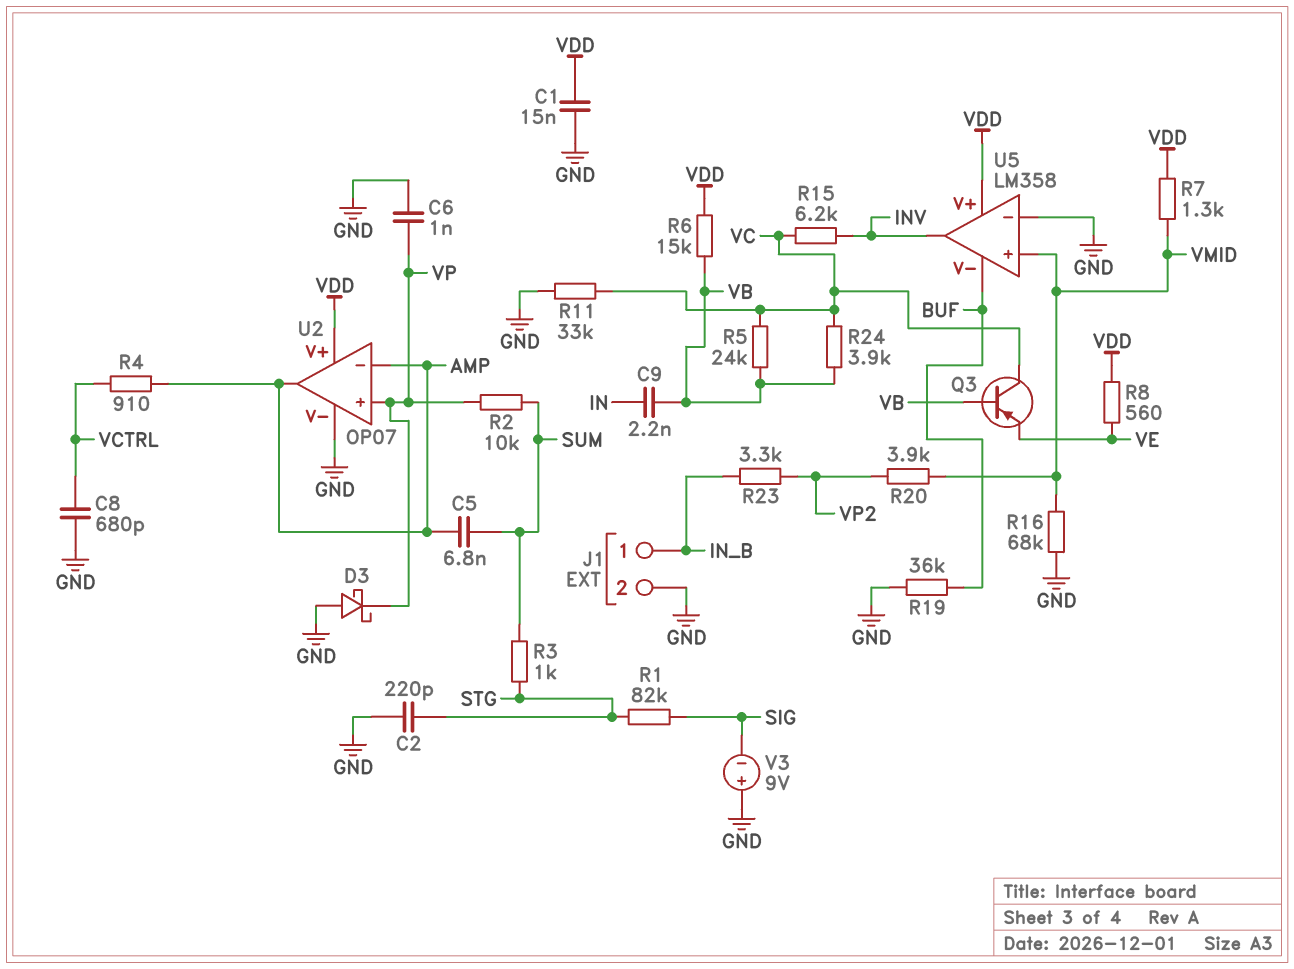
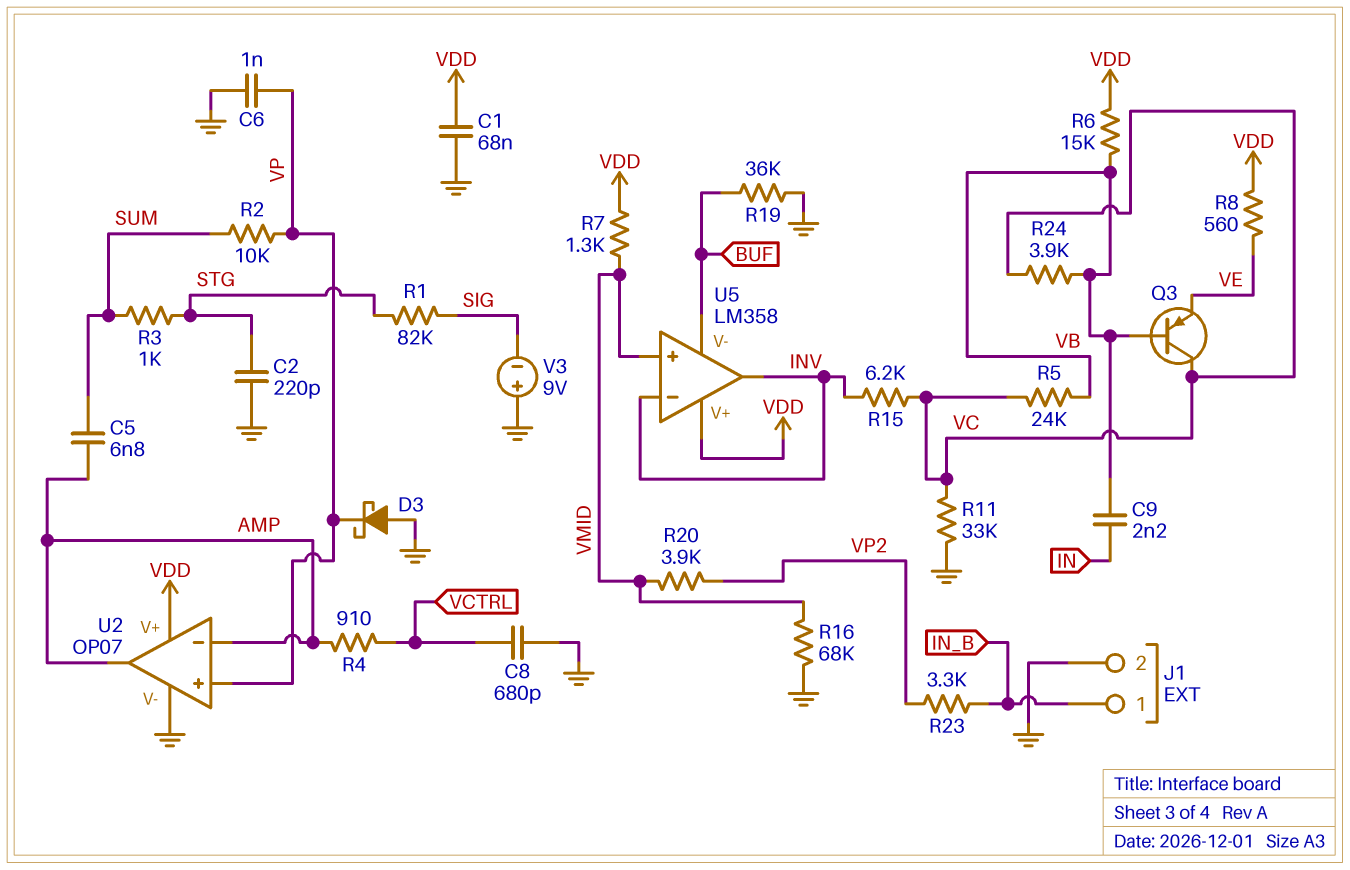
C1: 15nF (GND, VDD) -> 68nF (GND, VDD)
U5 pin in-: GND -> INV

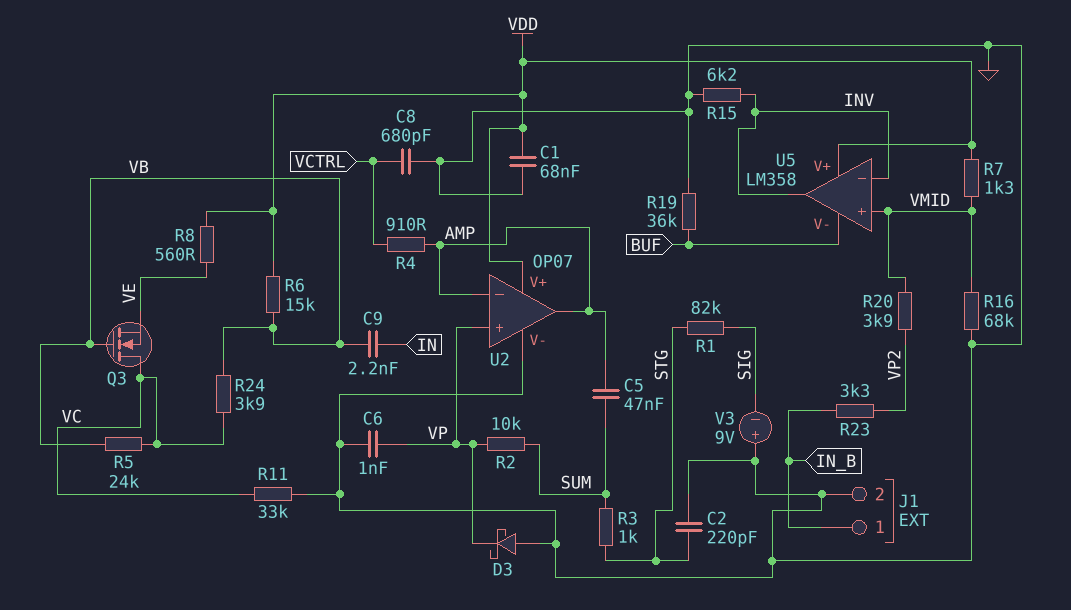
C5: 6.8nF (AMP, SUM) -> 47nF (AMP, SUM)
Q3: PNP (B VB, C VC, E VE) -> NMOS (G VB, D VC, S VE)
R15: 6.2k (INV, VC) -> 6.2k (GND, INV)

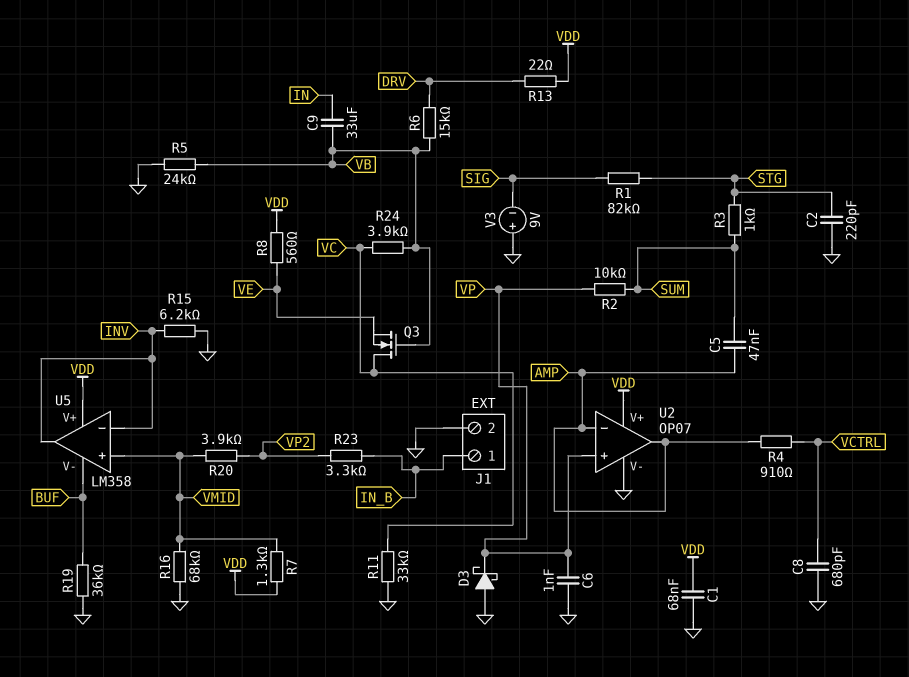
C9: 2.2nF (IN, VB) -> 33uF (IN, VB)
R5: 24k (VB, VC) -> 24k (GND, VB)
R6: 15k (VB, VDD) -> 15k (DRV, VB)
R13: none -> 22 (DRV, VDD)

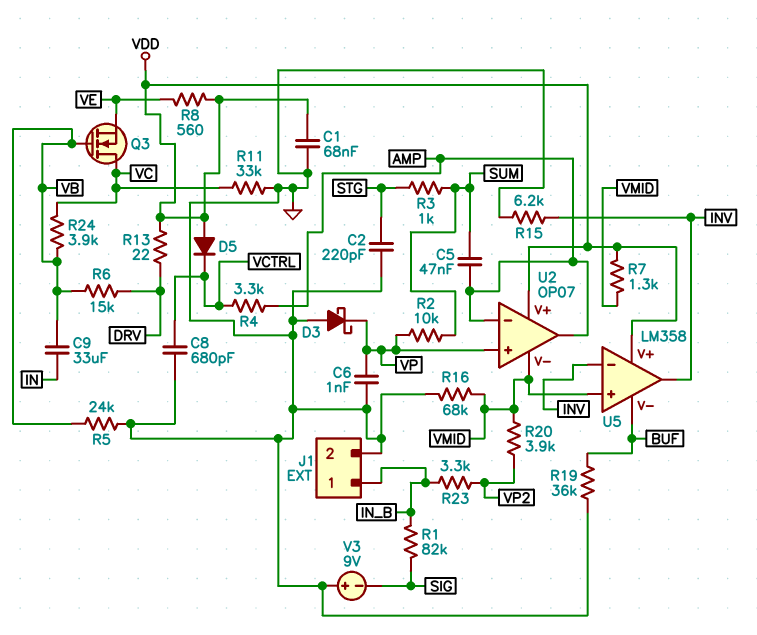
D5: none -> diode (A VDD, K VCTRL)
R1: 82k (SIG, STG) -> 82k (IN_B, SIG)
R4: 910 (AMP, VCTRL) -> 3.3k (AMP, VCTRL)
U2 pin V-: GND -> VMID

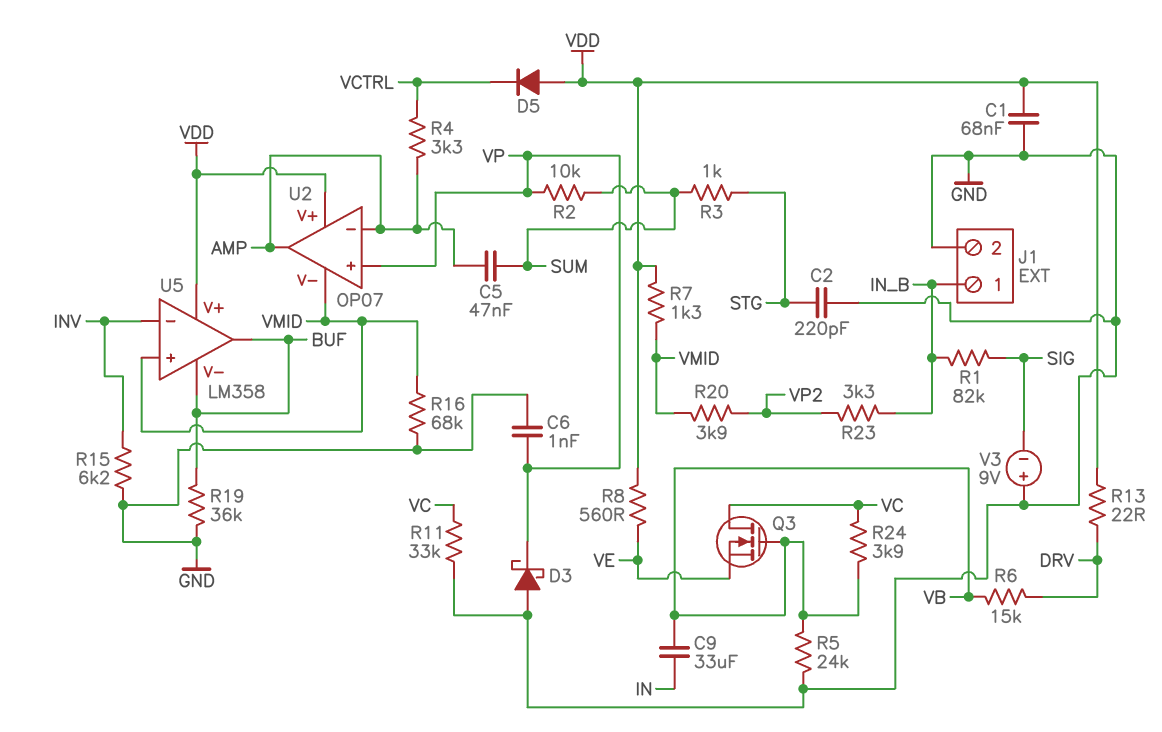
C8: 680pF (GND, VCTRL) -> none
U5 pin out: INV -> BUF

